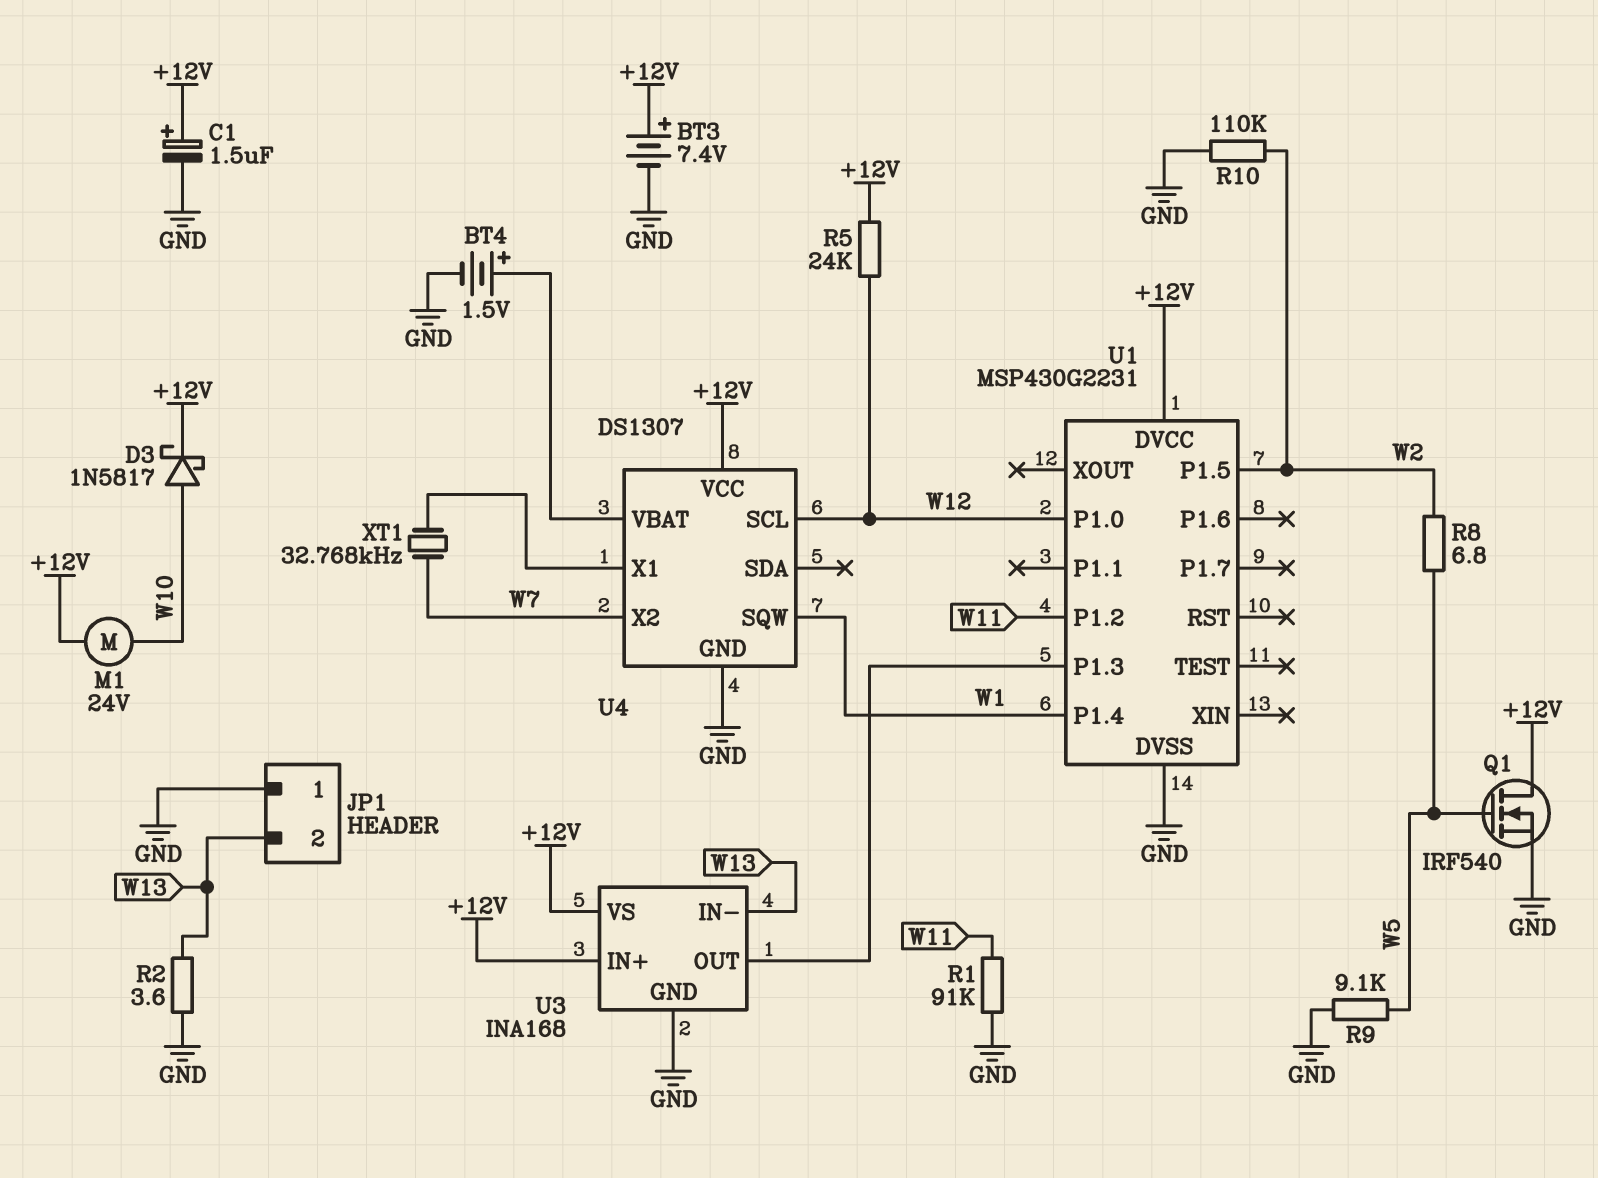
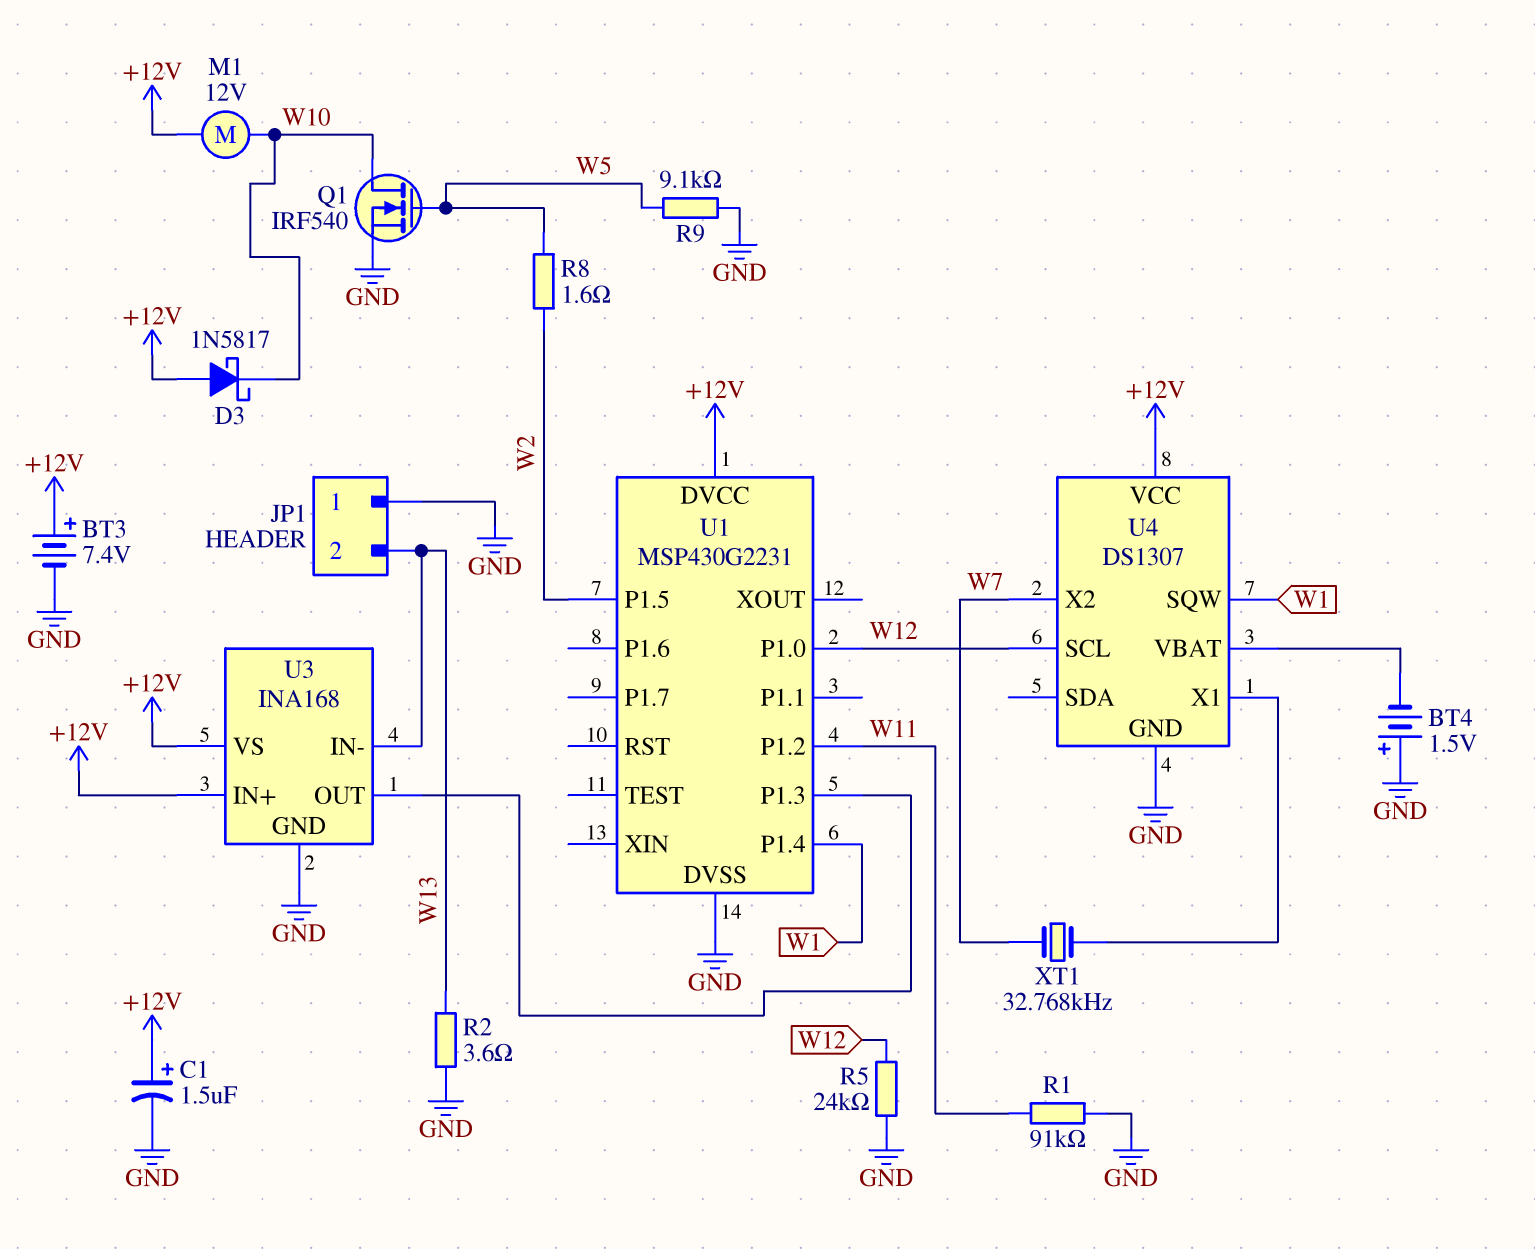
BT4: 1.5V (plus U4/VBAT, minus GND) -> 1.5V (plus GND, minus U4/VBAT)
D3: schottky 1N5817 (A W10, K +12V) -> schottky 1N5817 (A +12V, K W10)
M1: motor 24V (+12V, W10) -> motor 12V (+12V, W10)
Q1: NMOS IRF540 (G W5, D +12V, S GND) -> NMOS IRF540 (G W5, D W10, S GND)
R5: 24k (+12V, W12) -> 24k (GND, W12)
R8: 6.8 (W2, W5) -> 1.6 (W2, W5)
R10: 110k (GND, W2) -> none

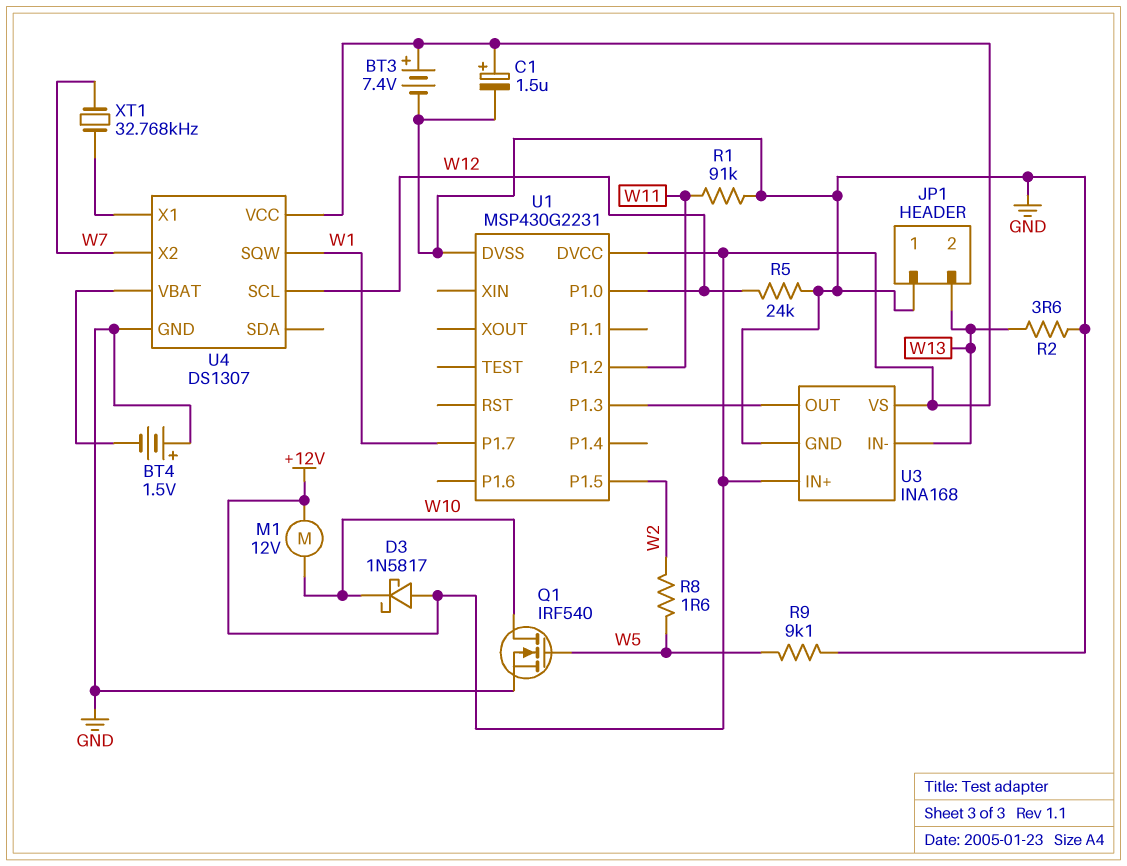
U1 pin P1.4: W1 -> none
U1 pin P1.7: none -> W1

